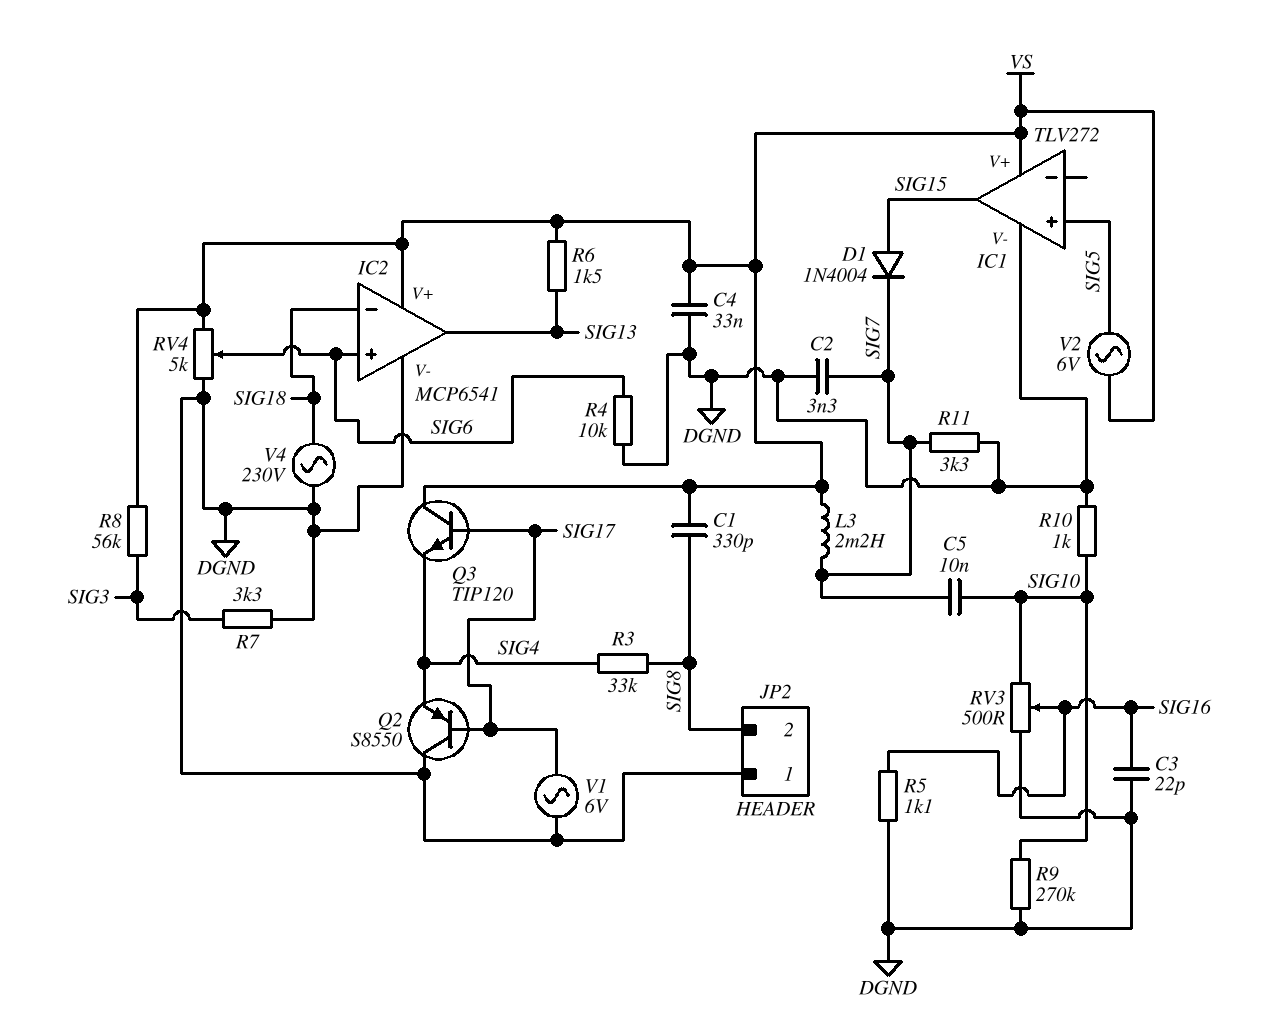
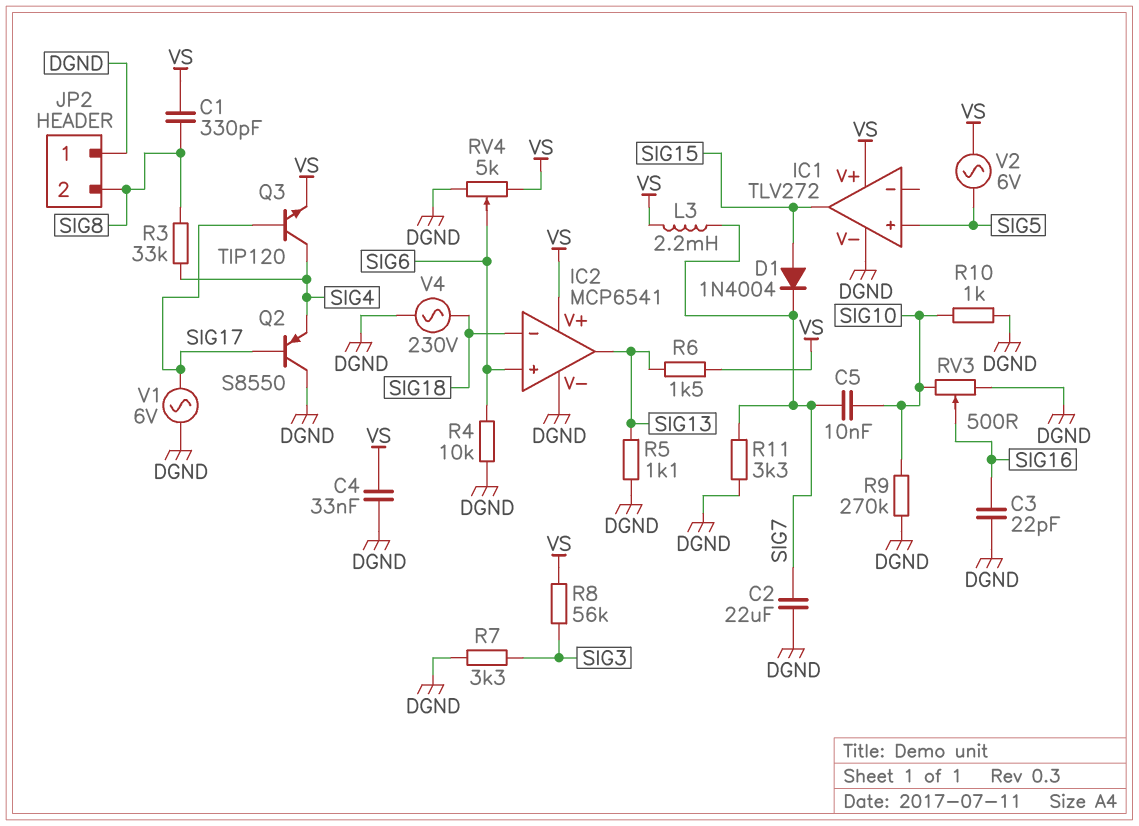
C2: 3.3nF (DGND, SIG7) -> 22uF (DGND, SIG7)
Q3: NPN TIP120 (B SIG17, C VS, E SIG4) -> NPN TIP120 (B SIG17, C SIG4, E VS)
R5: 1.1k (DGND, SIG16) -> 1.1k (DGND, SIG13)

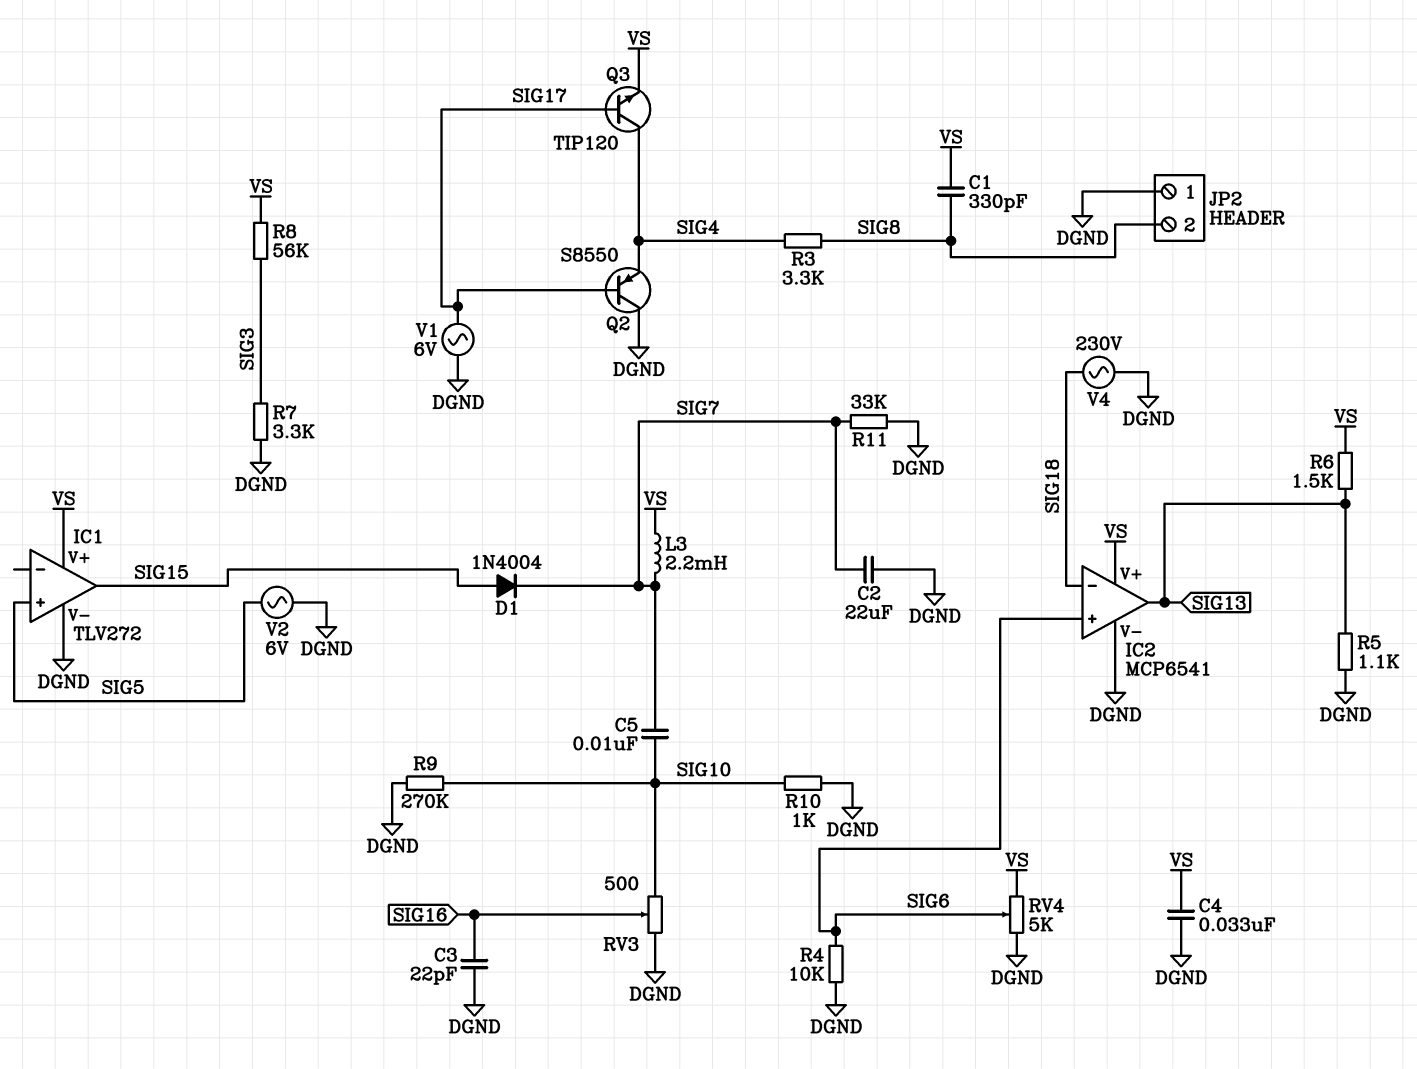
R3: 33k (SIG4, SIG8) -> 3.3k (SIG4, SIG8)
R11: 3.3k (DGND, SIG7) -> 33k (DGND, SIG7)
V2: AC 6V (SIG5, VS) -> AC 6V (DGND, SIG5)

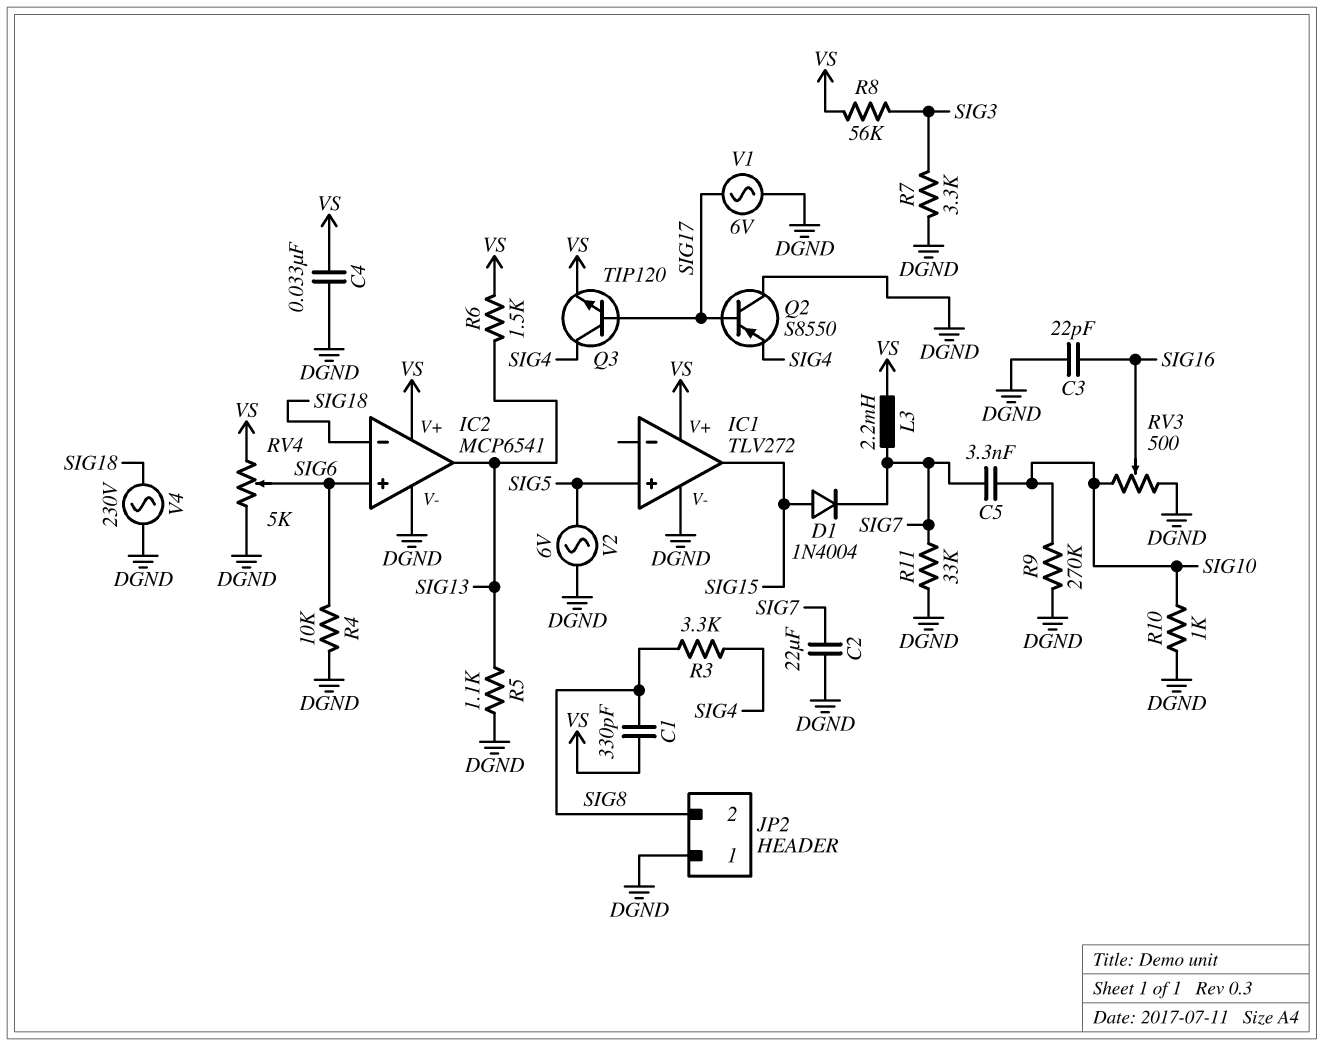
C5: 10nF (SIG7, SIG10) -> 3.3nF (SIG7, SIG10)

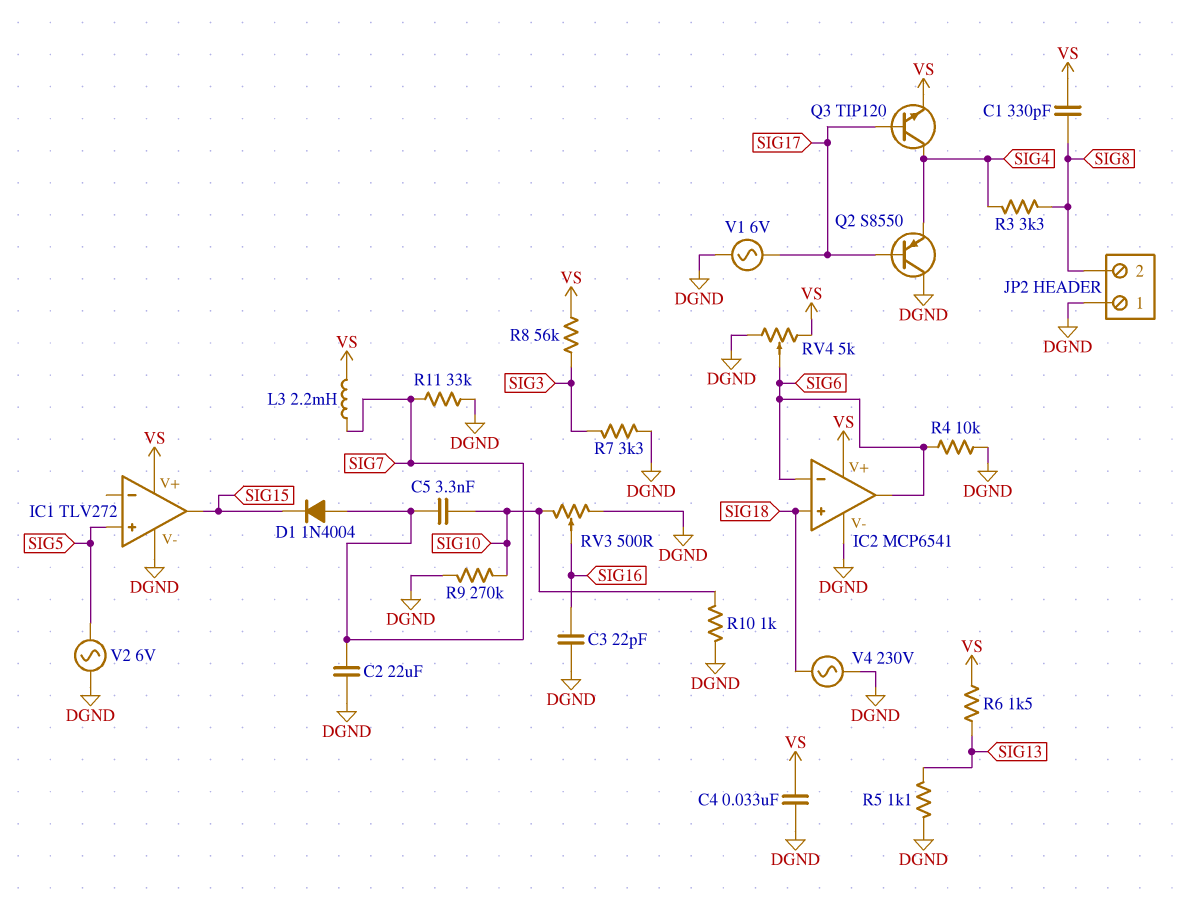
D1: diode 1N4004 (A SIG15, K SIG7) -> diode 1N4004 (A SIG7, K SIG15)
IC2 pin in+: SIG6 -> SIG18
IC2 pin in-: SIG18 -> SIG6
IC2 pin out: SIG13 -> SIG6

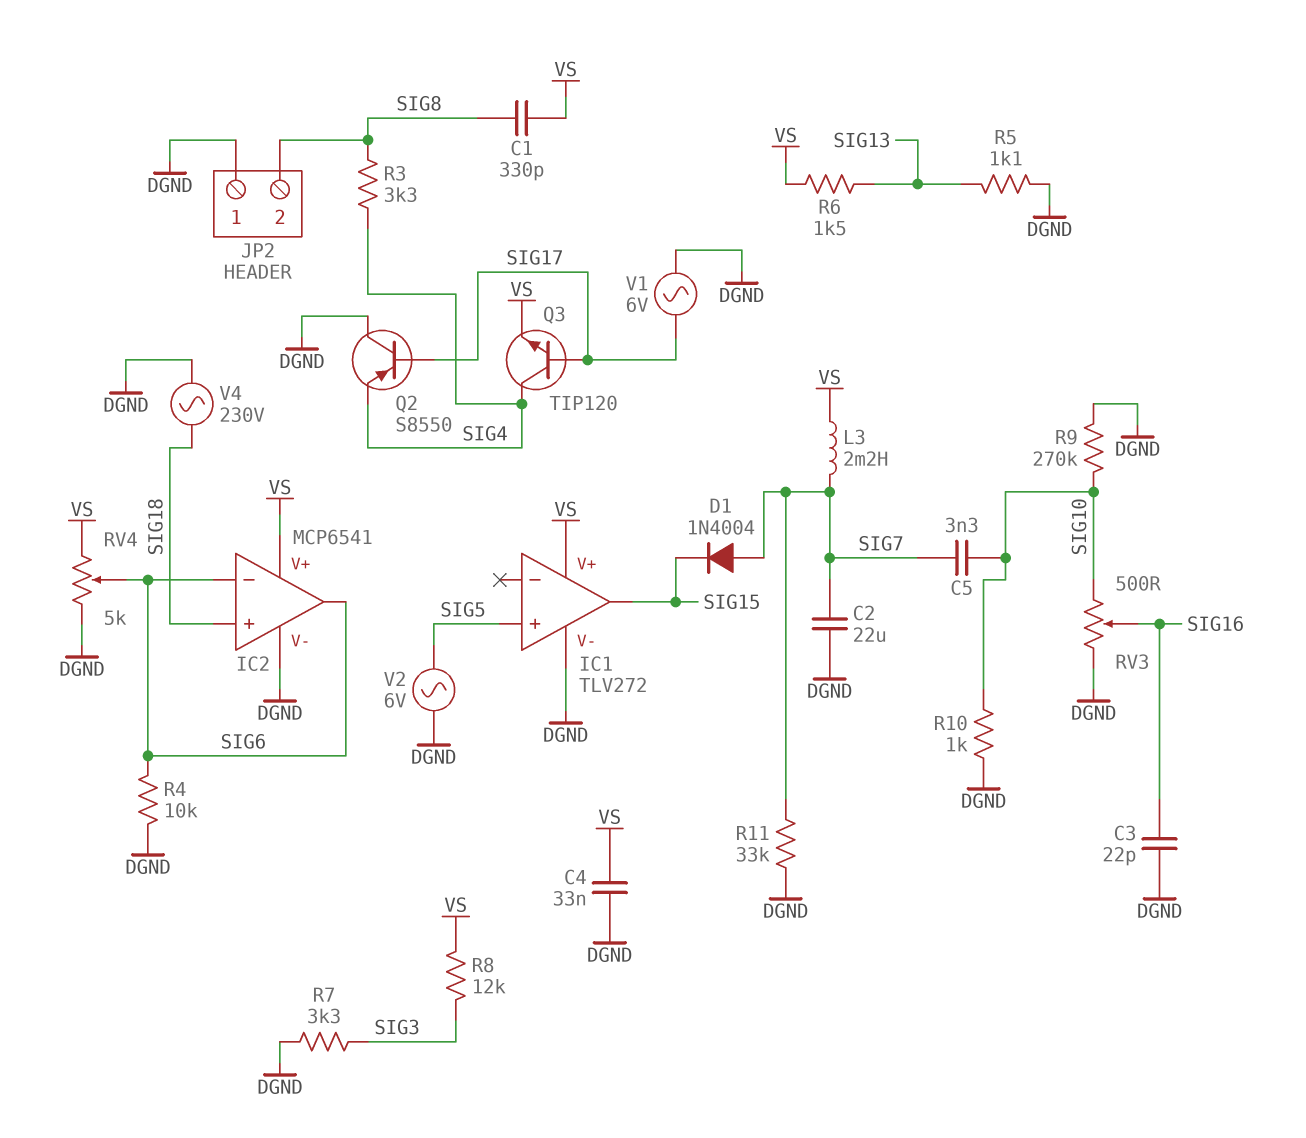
R8: 56k (SIG3, VS) -> 12k (SIG3, VS)

